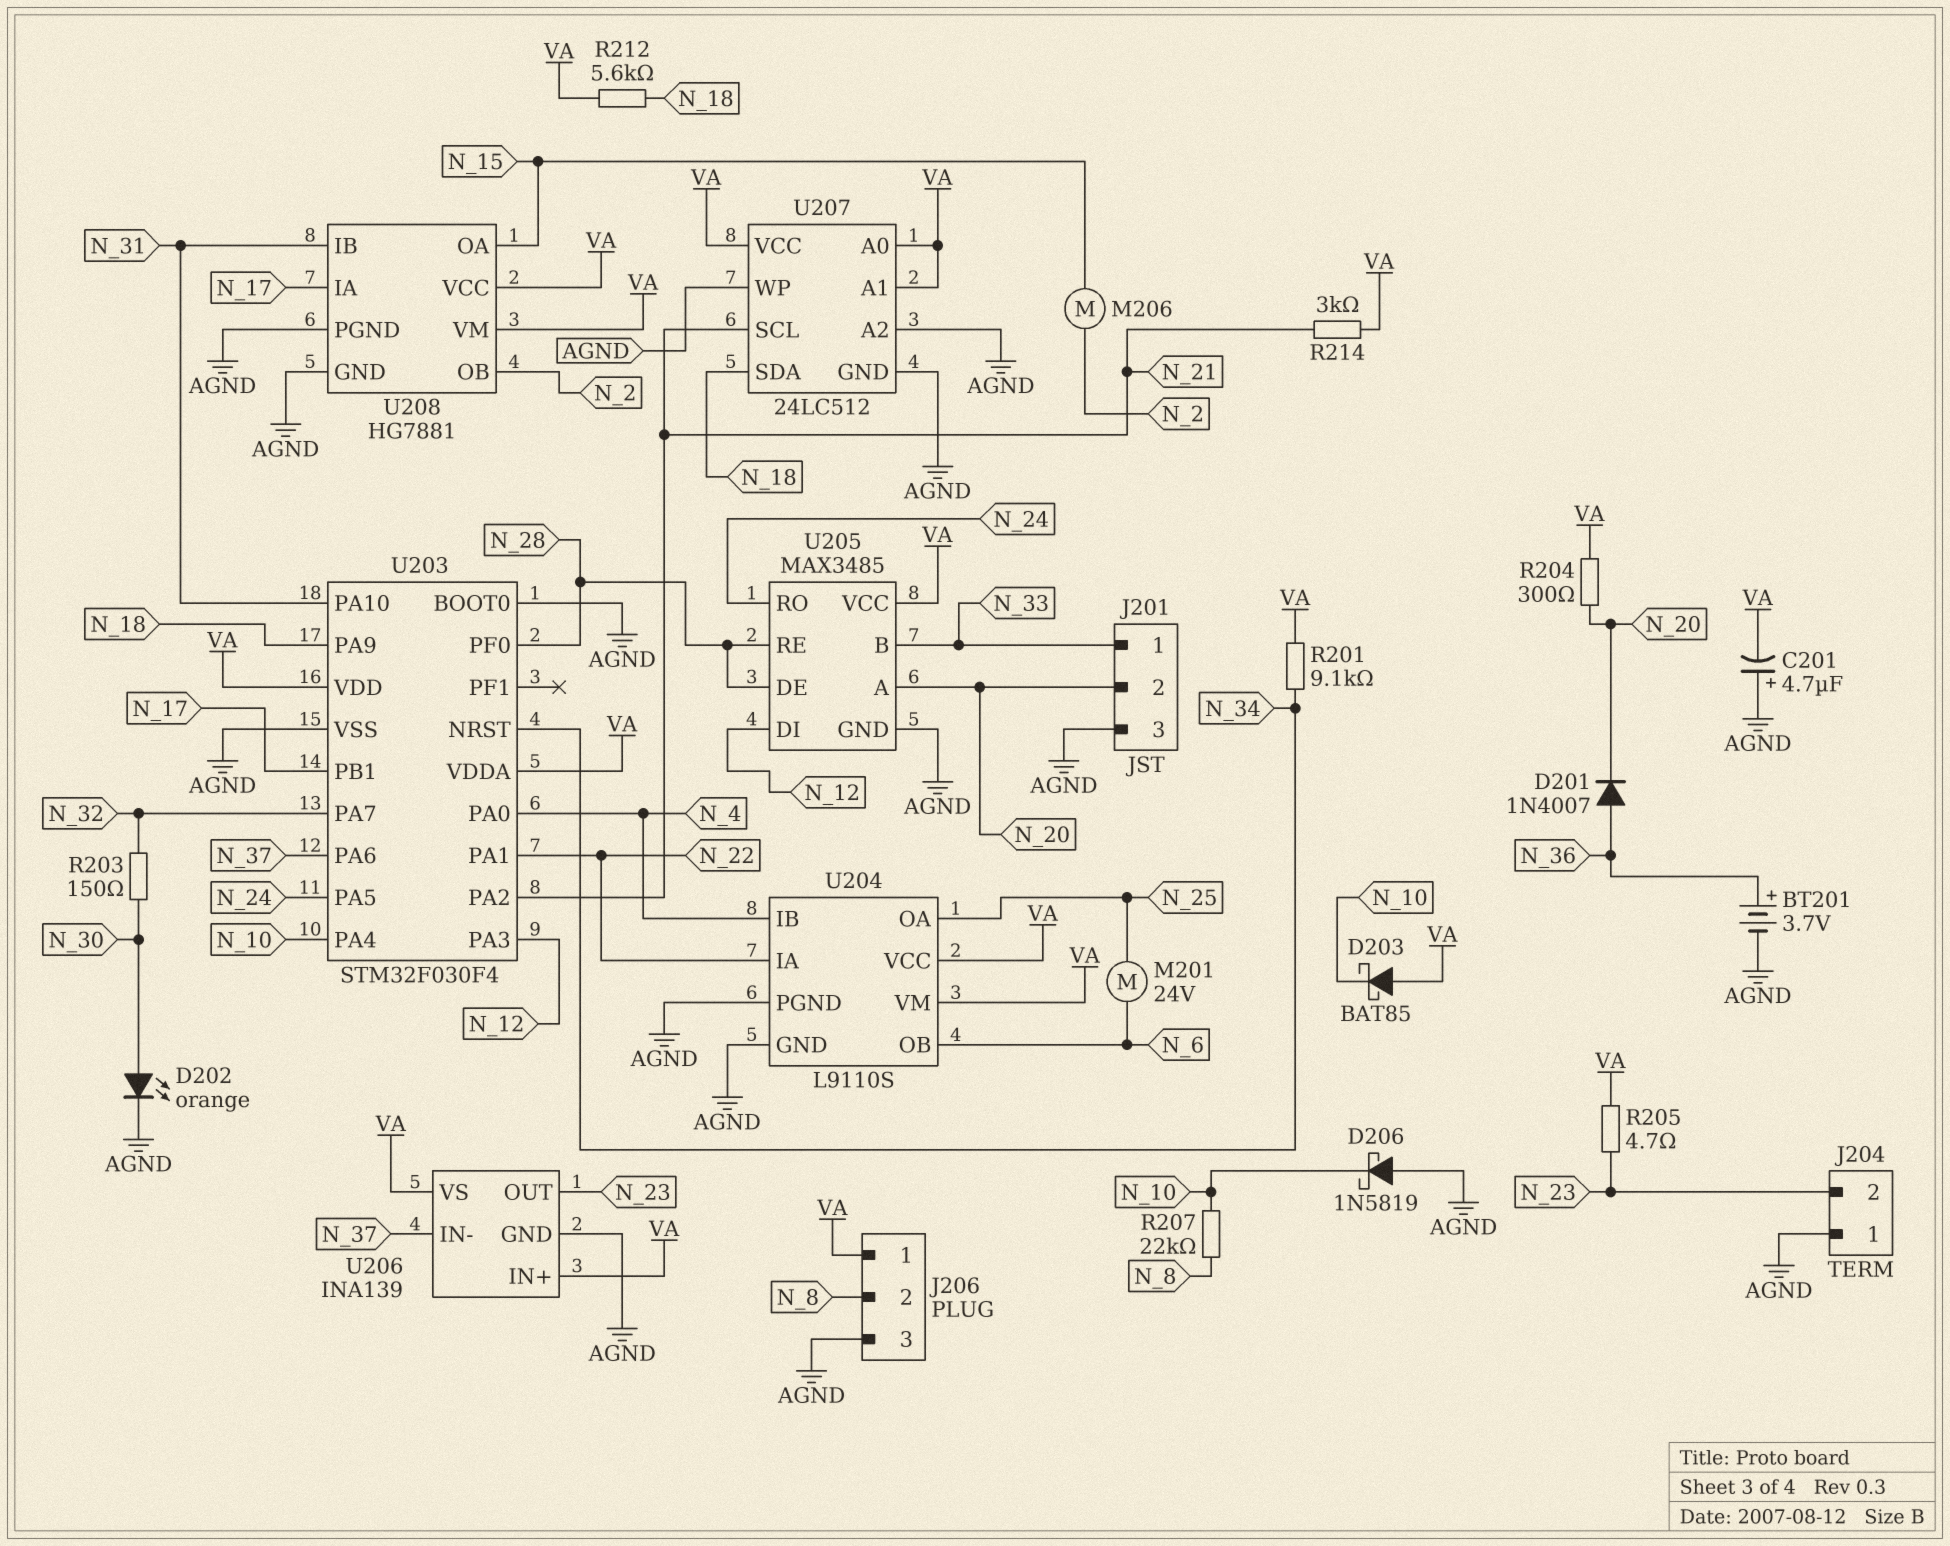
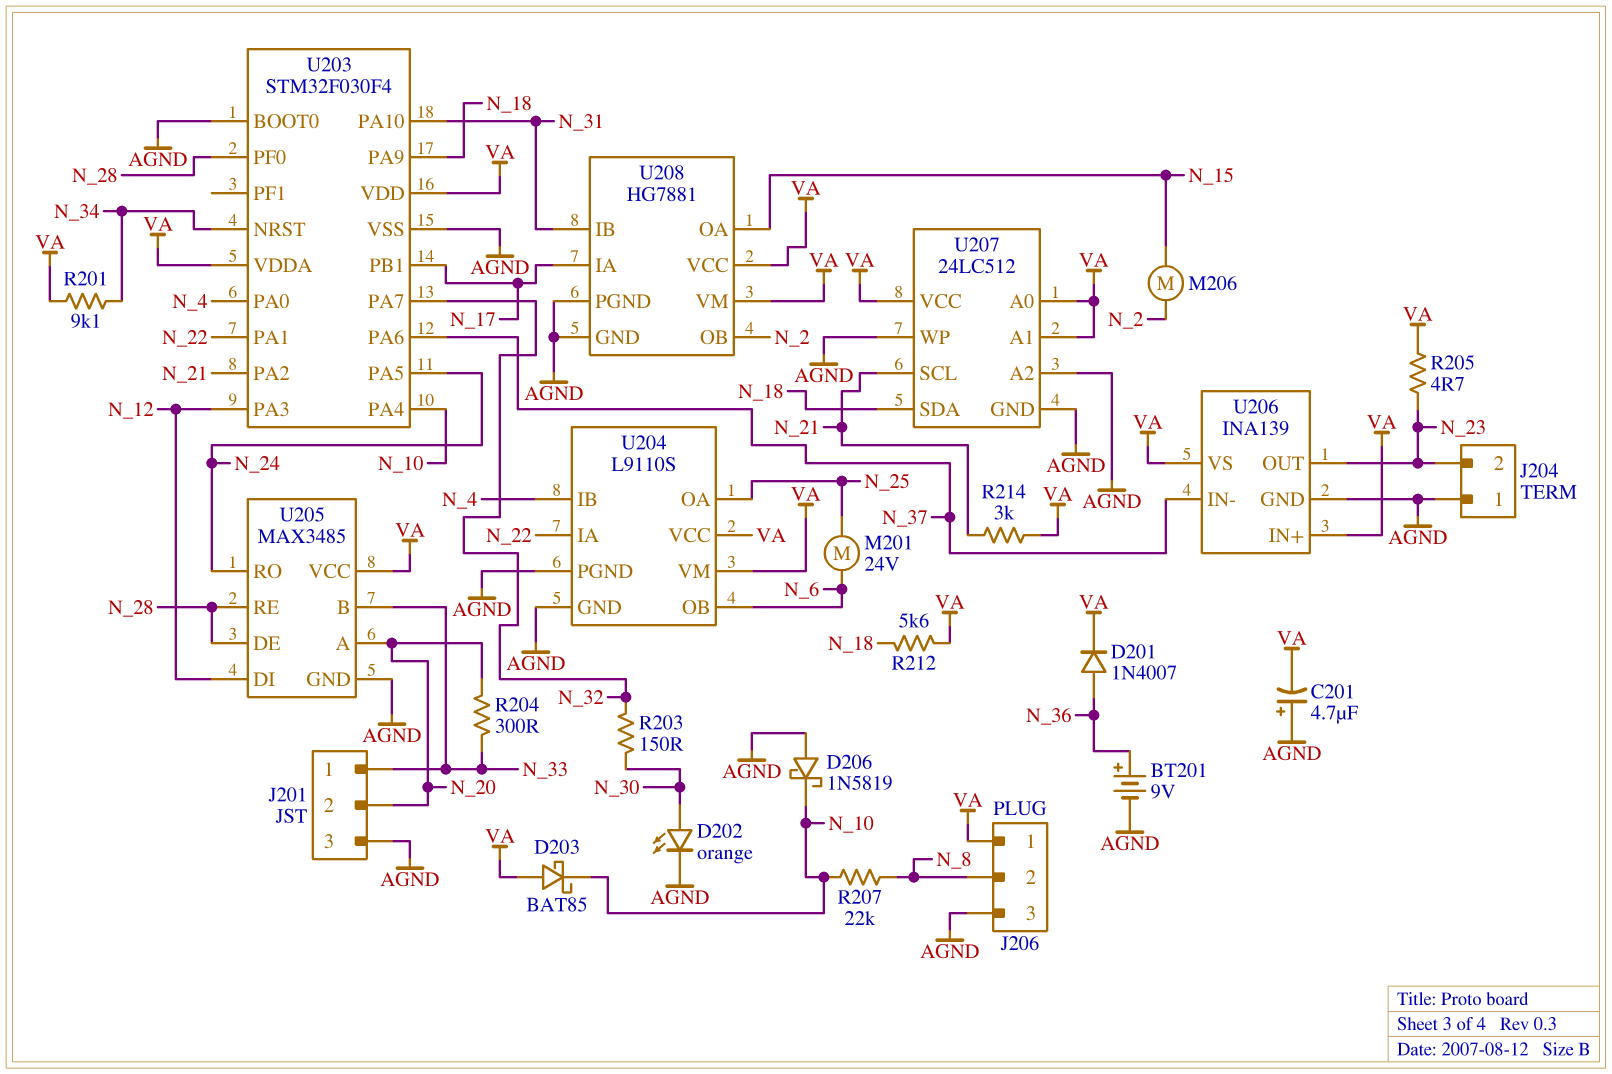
BT201: 3.7V (plus N_36, minus AGND) -> 9V (plus N_36, minus AGND)
D201: diode 1N4007 (A N_36, K N_20) -> diode 1N4007 (A N_36, K VA)
R204: 300 (N_20, VA) -> 300 (N_20, N_33)

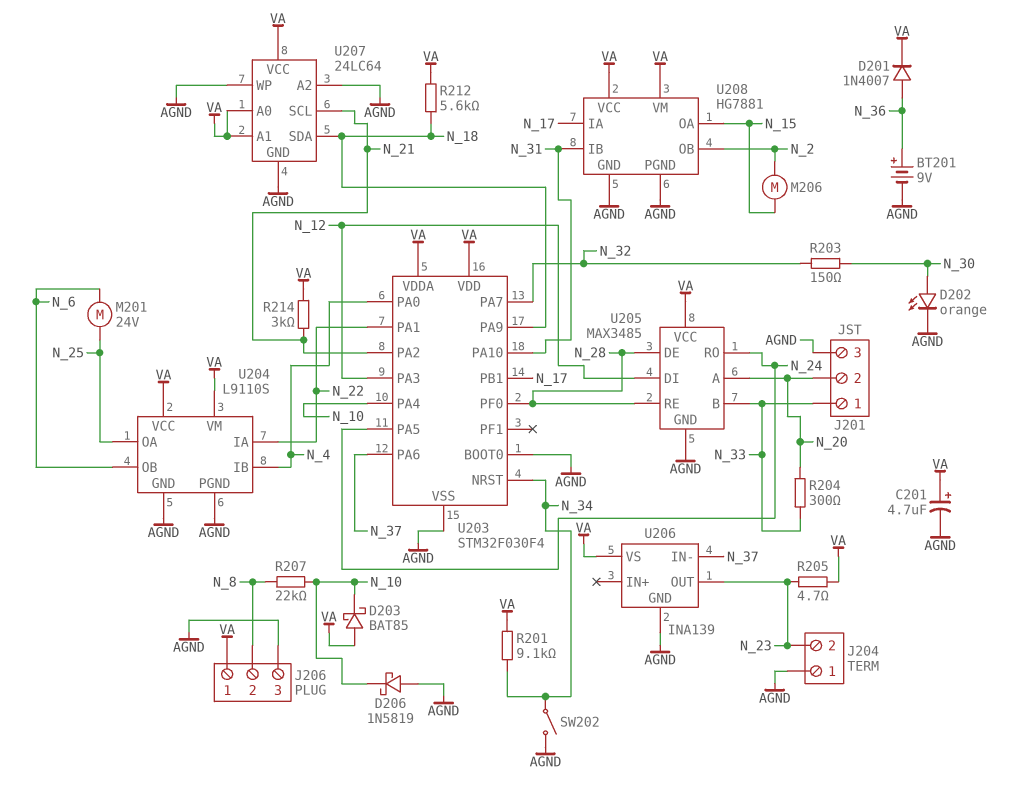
C201: 4.7uF (plus AGND, minus VA) -> 4.7uF (plus VA, minus AGND)
SW202: none -> switch (AGND, N_34)
U206 pin IN+: VA -> none
U207: 24LC512 -> 24LC64

